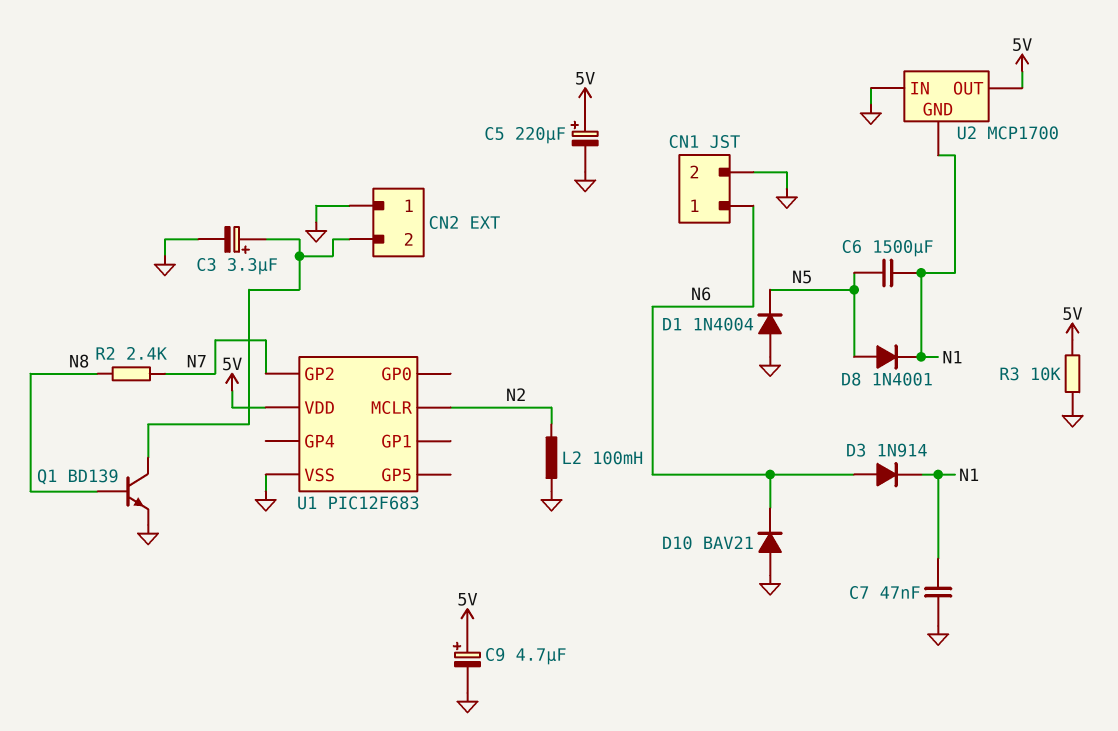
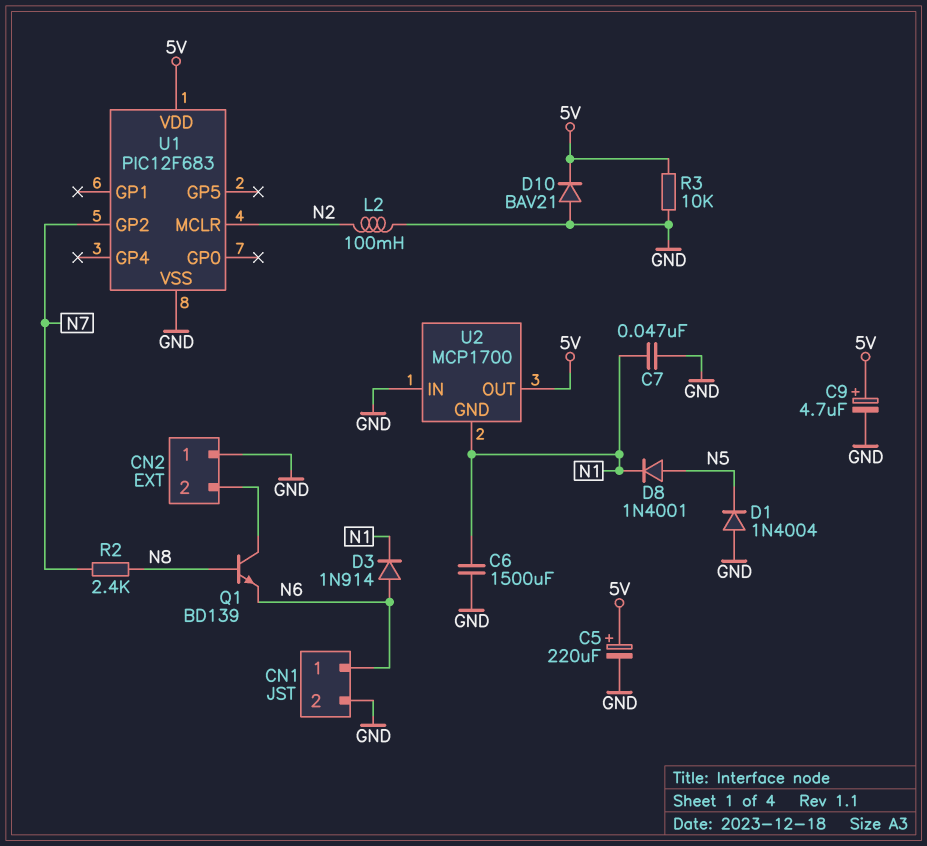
C3: 3.3uF (plus CN2/2, minus GND) -> none
C6: 1500uF (N1, N5) -> 1500uF (GND, N1)
D10: diode BAV21 (A GND, K N6) -> diode BAV21 (A GND, K 5V)
Q1: NPN BD139 (B N8, C CN2/2, E GND) -> NPN BD139 (B N8, C CN2/2, E N6)

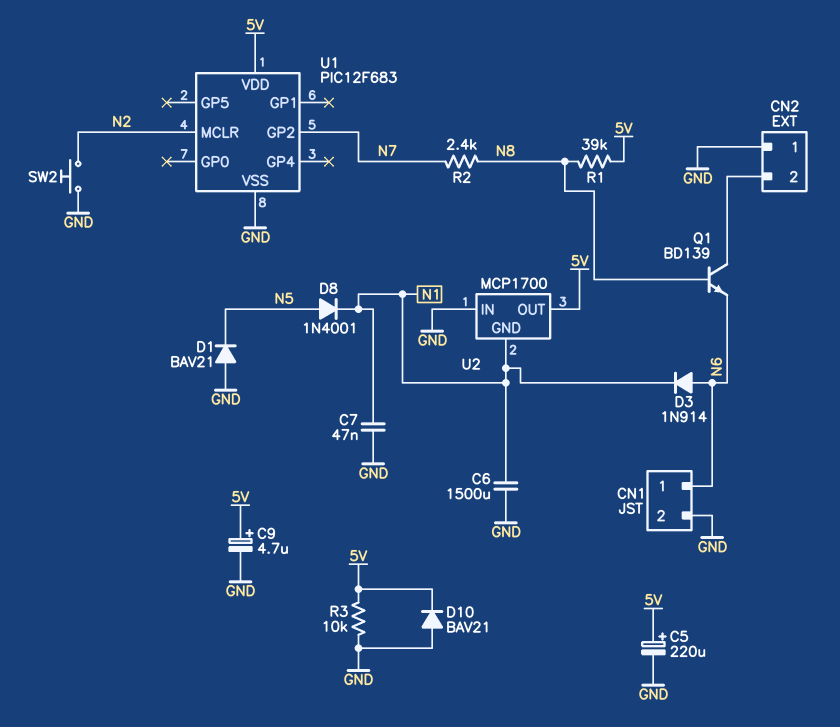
D1: diode 1N4004 (A GND, K N5) -> diode BAV21 (A GND, K N5)
L2: 100mH (GND, N2) -> none
R1: none -> 39k (5V, N8)
SW2: none -> button (GND, N2)

